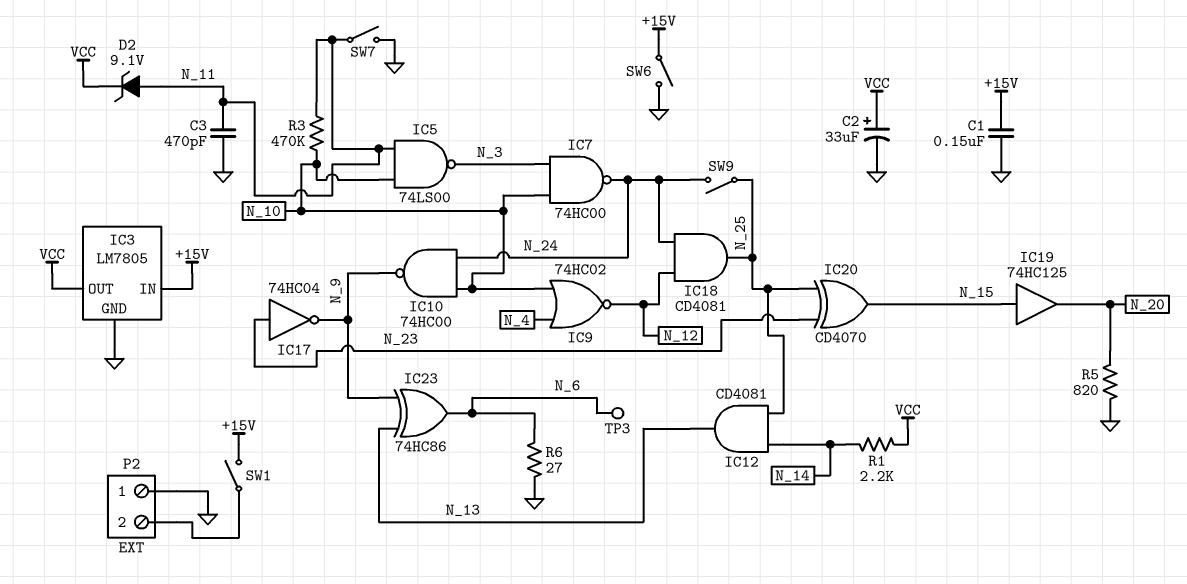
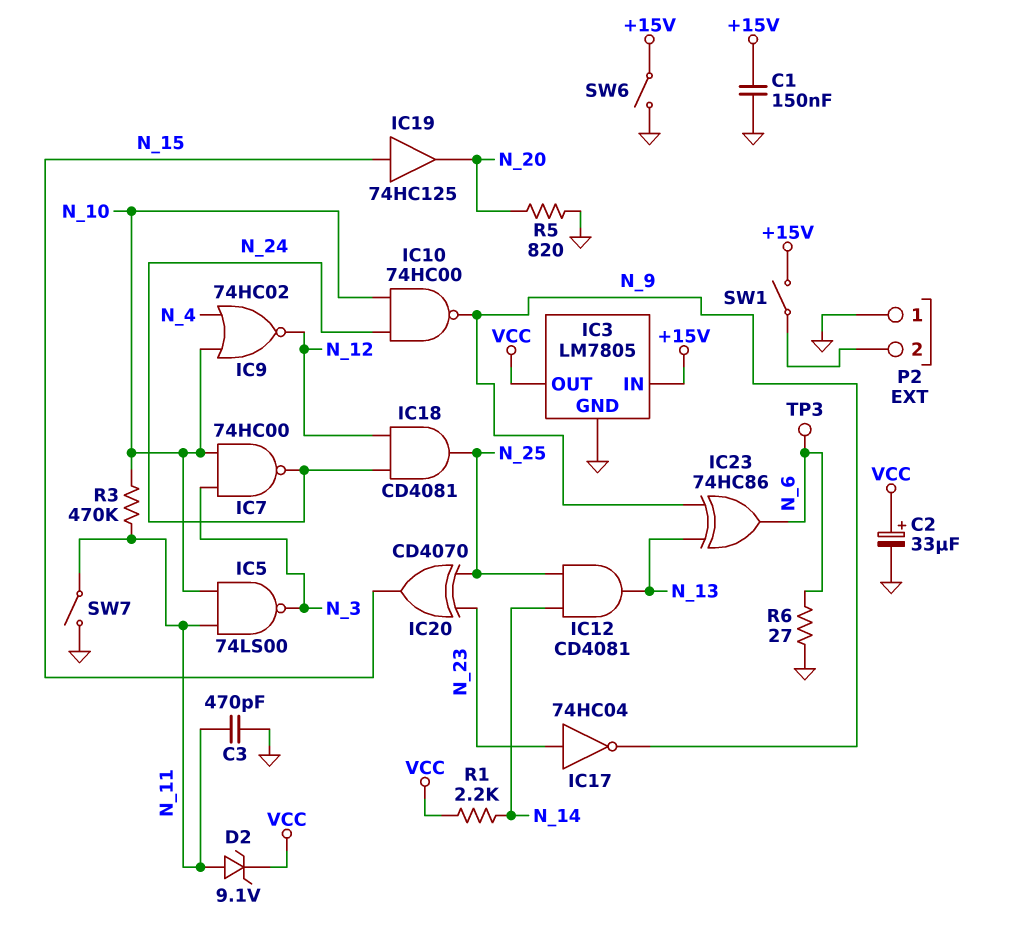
SW9: switch (N_24, N_25) -> none

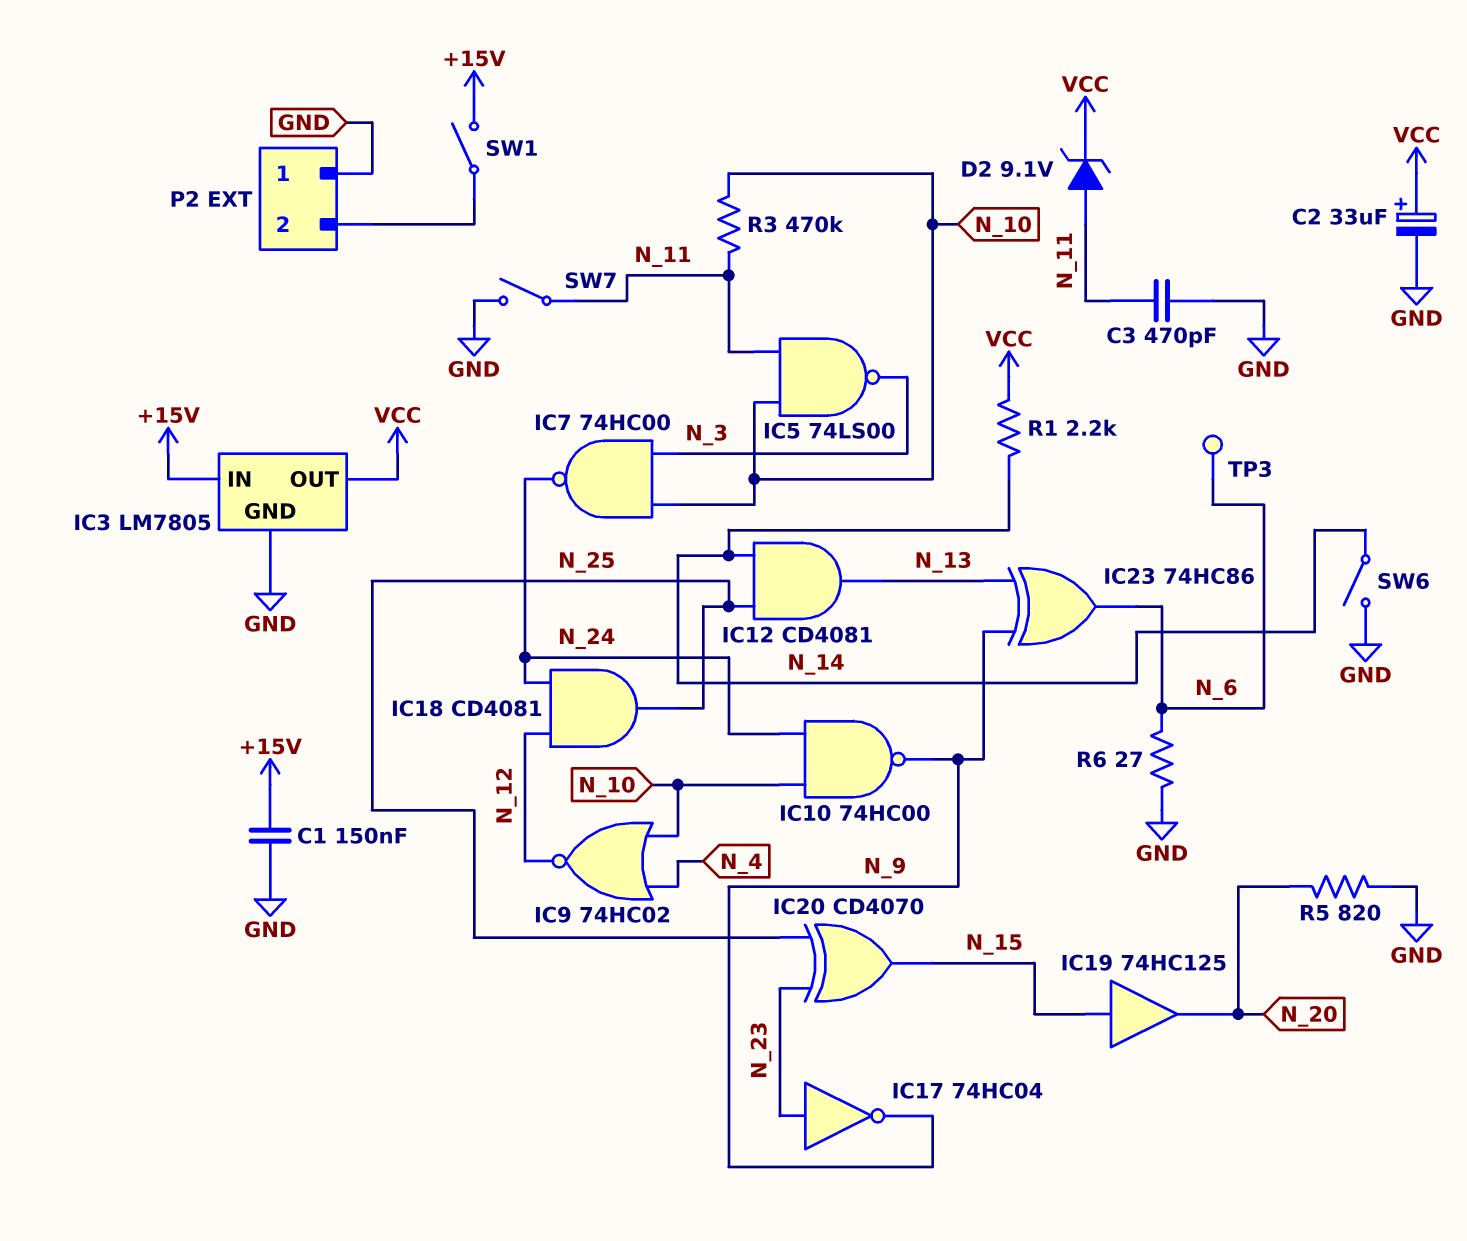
SW6: switch (+15V, GND) -> switch (GND, N_14)

